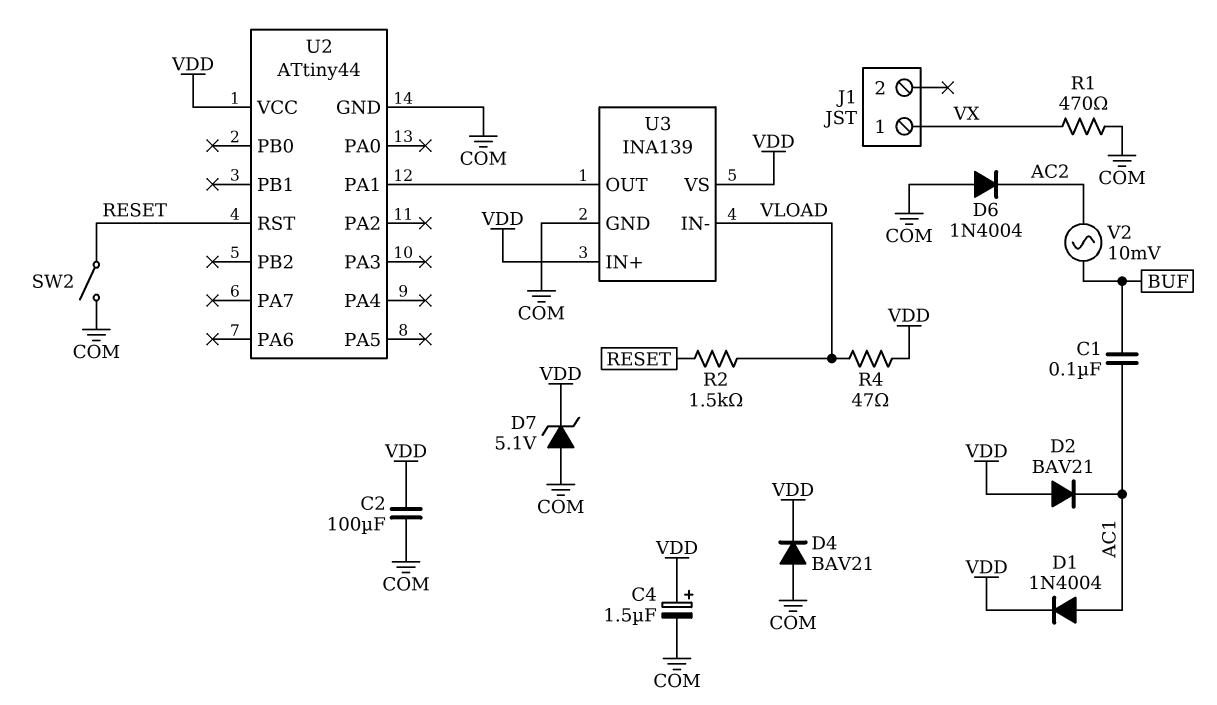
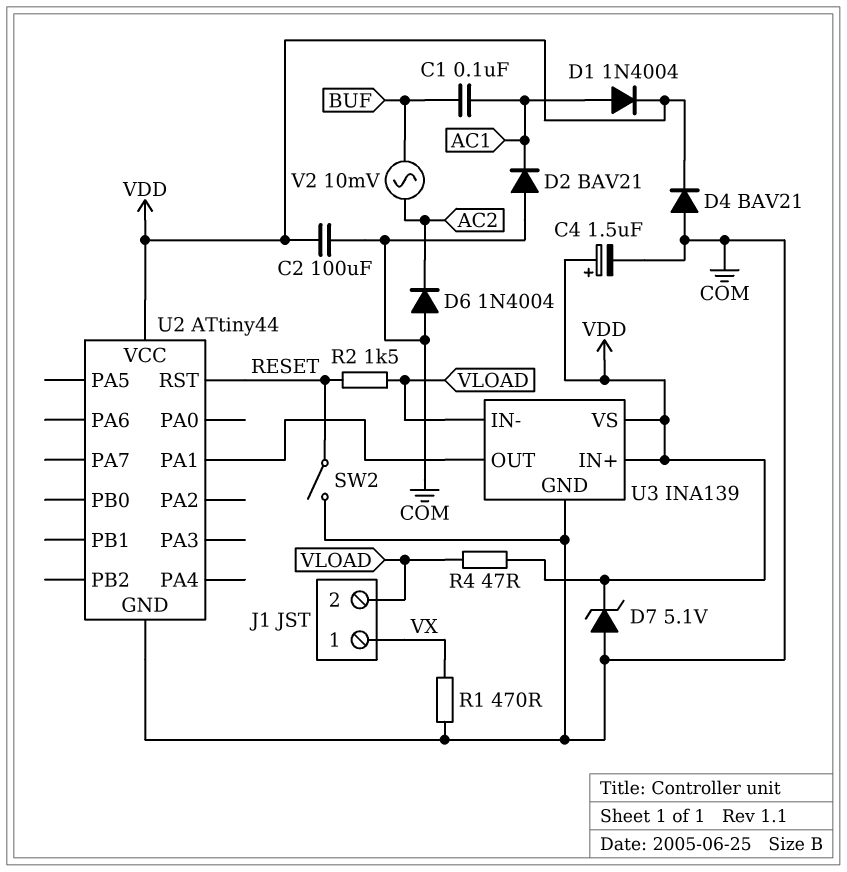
D2: diode BAV21 (A VDD, K AC1) -> diode BAV21 (A COM, K AC1)
J1 pin 2: none -> VLOAD

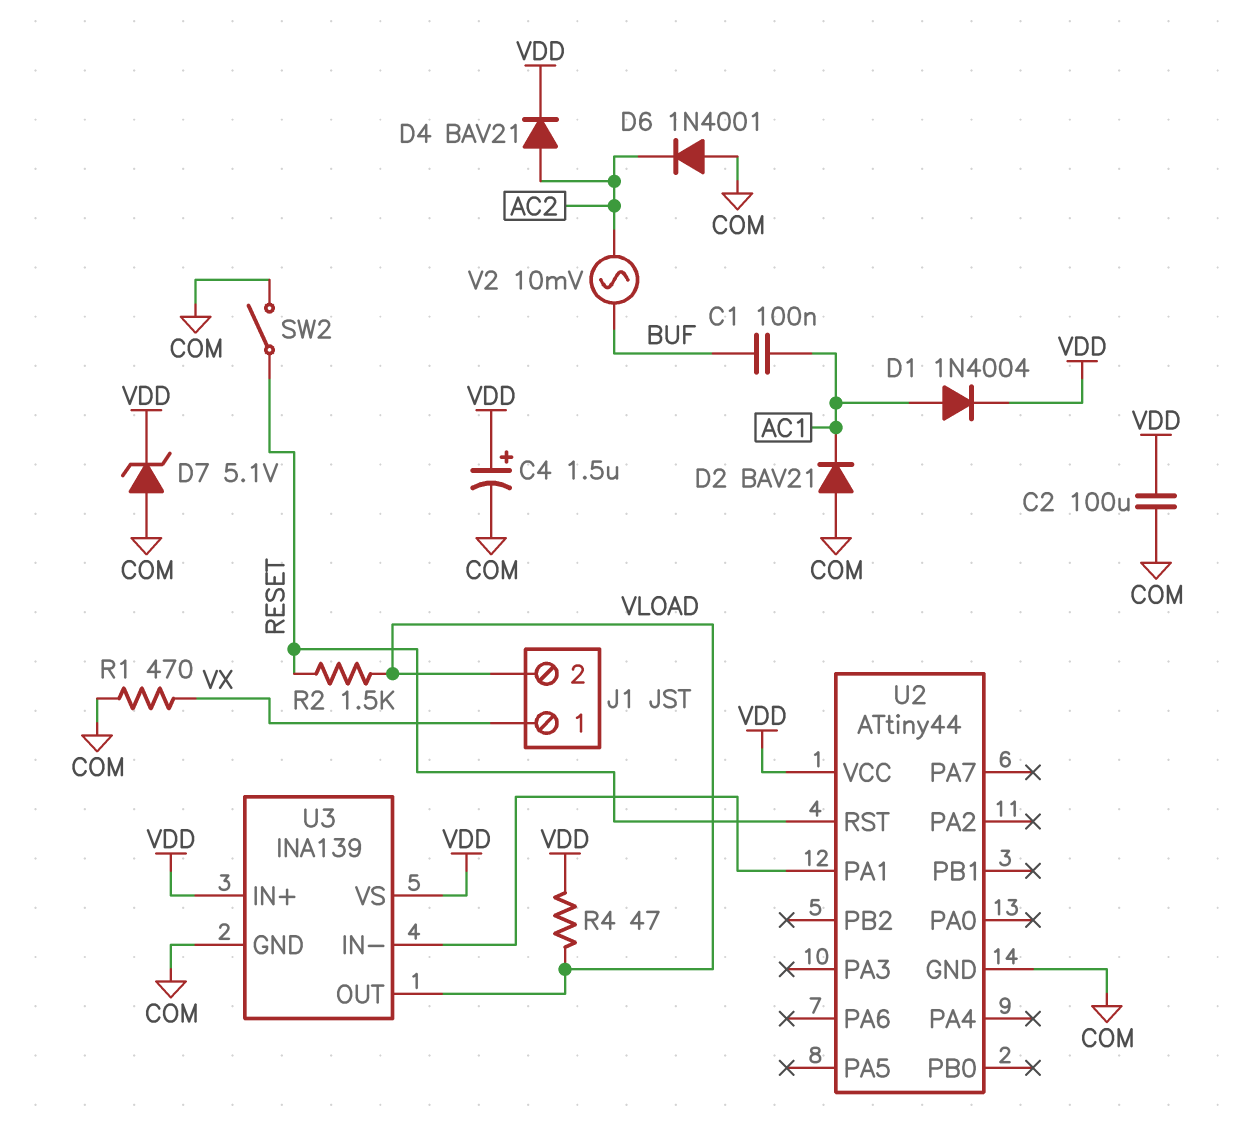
D4: diode BAV21 (A COM, K VDD) -> diode BAV21 (A AC2, K VDD)
D6: diode 1N4004 (A COM, K AC2) -> diode 1N4001 (A COM, K AC2)
U3 pin IN-: VLOAD -> U2/PA1
U3 pin OUT: U2/PA1 -> VLOAD

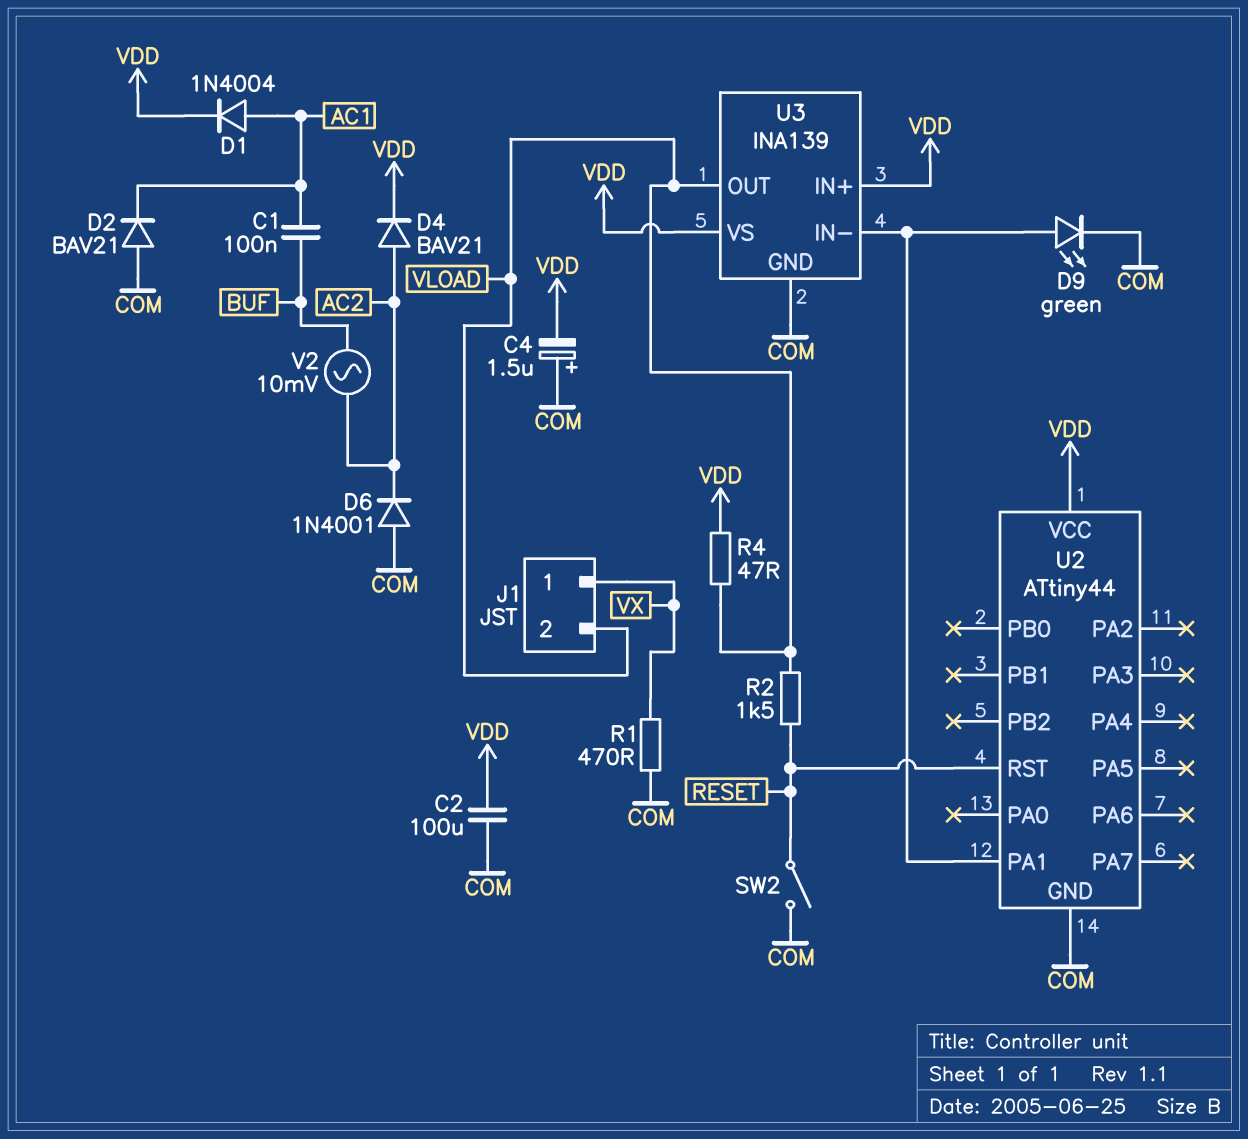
C4: 1.5uF (plus VDD, minus COM) -> 1.5uF (plus COM, minus VDD)
D7: zener 5.1V (A COM, K VDD) -> none
D9: none -> LED green (A U2/PA1, K COM)

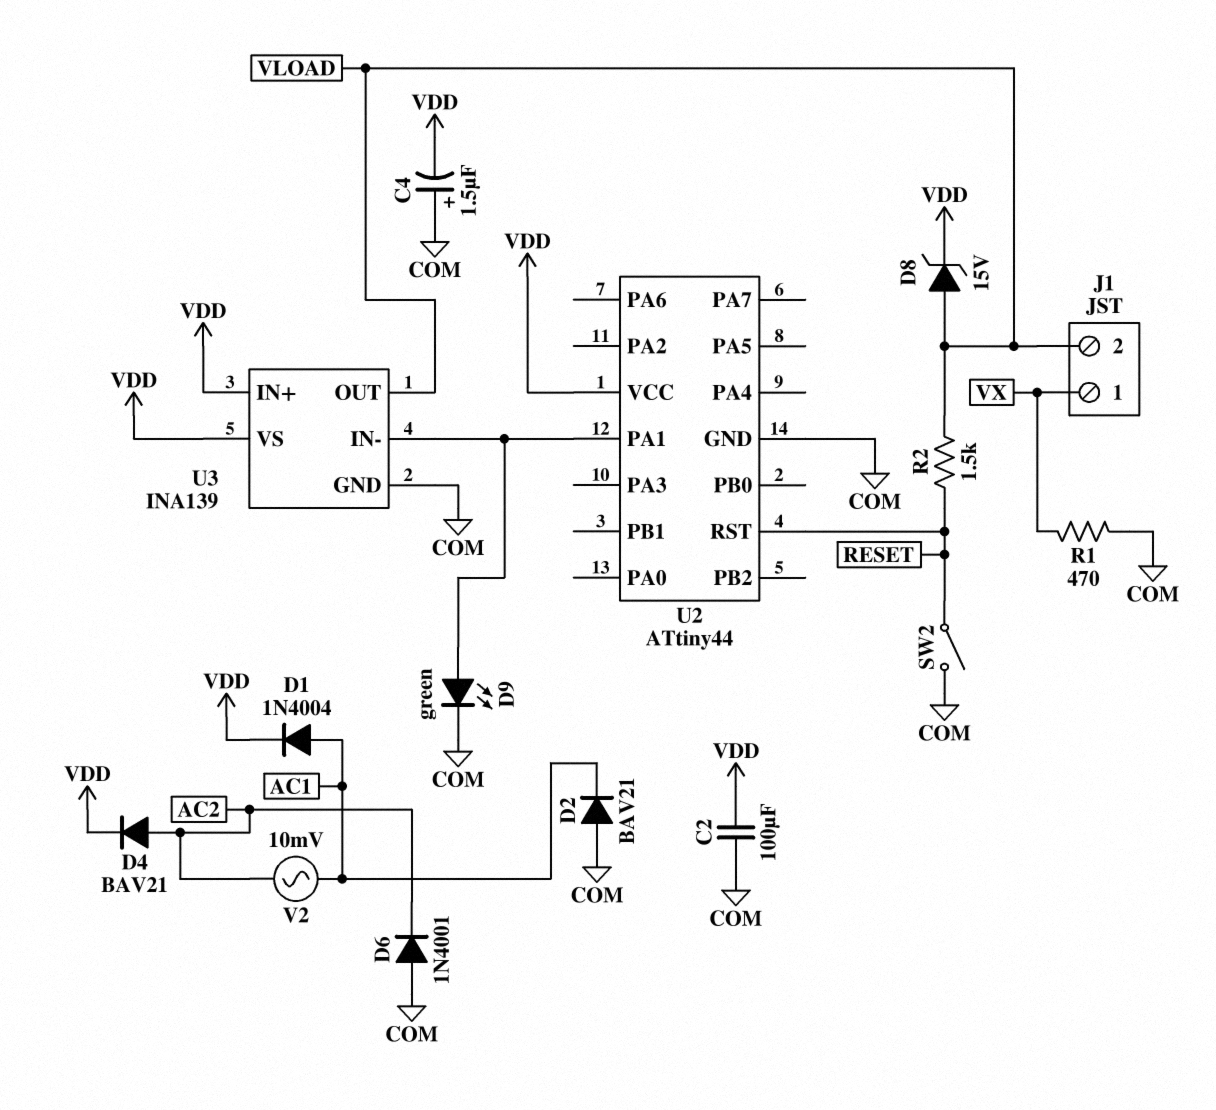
C1: 100nF (AC1, BUF) -> none
D8: none -> zener 15V (A VLOAD, K VDD)
R4: 47 (VDD, VLOAD) -> none
V2: AC 10mV (AC2, BUF) -> AC 10mV (AC1, AC2)

